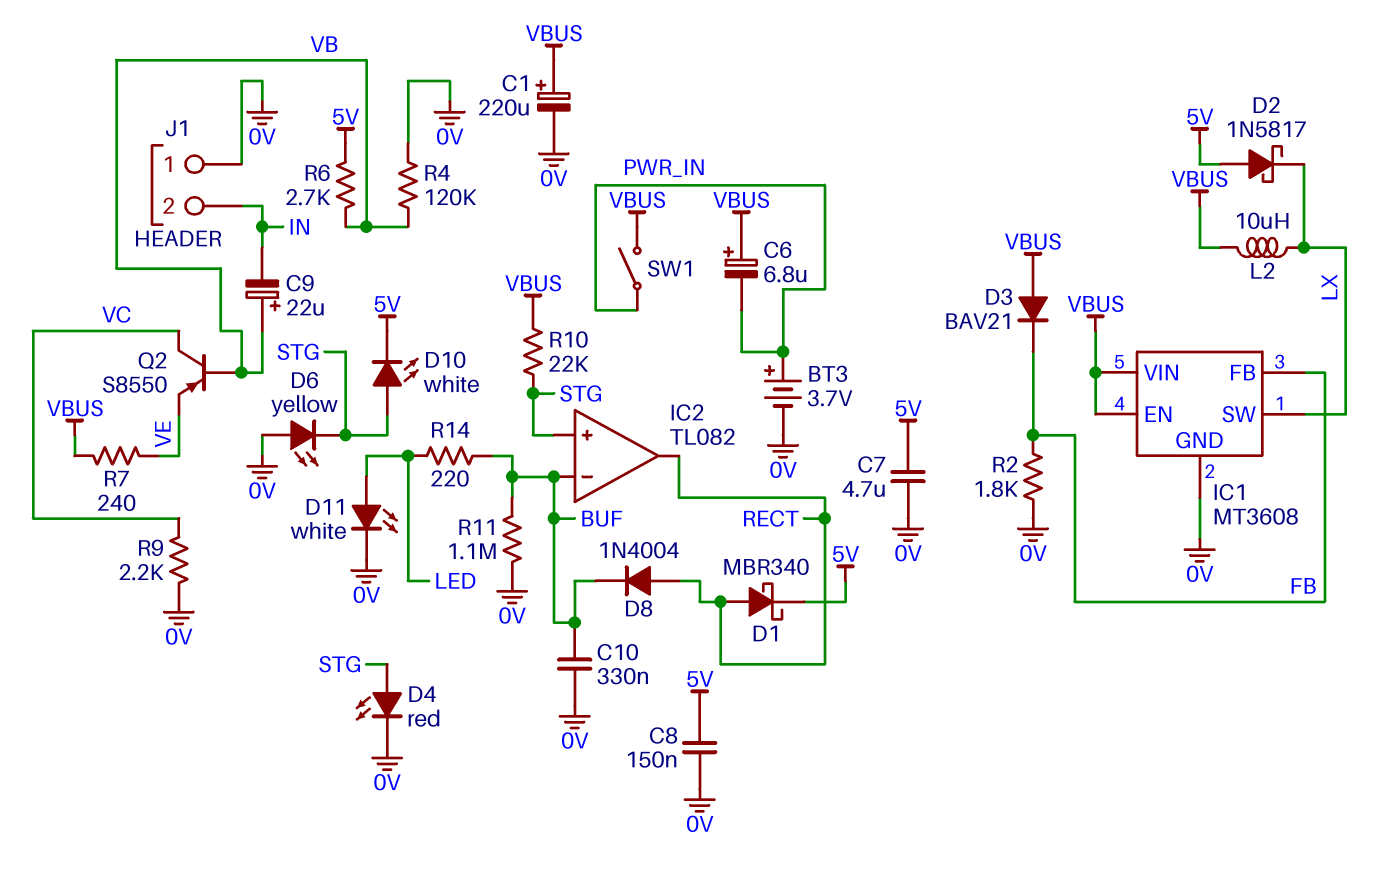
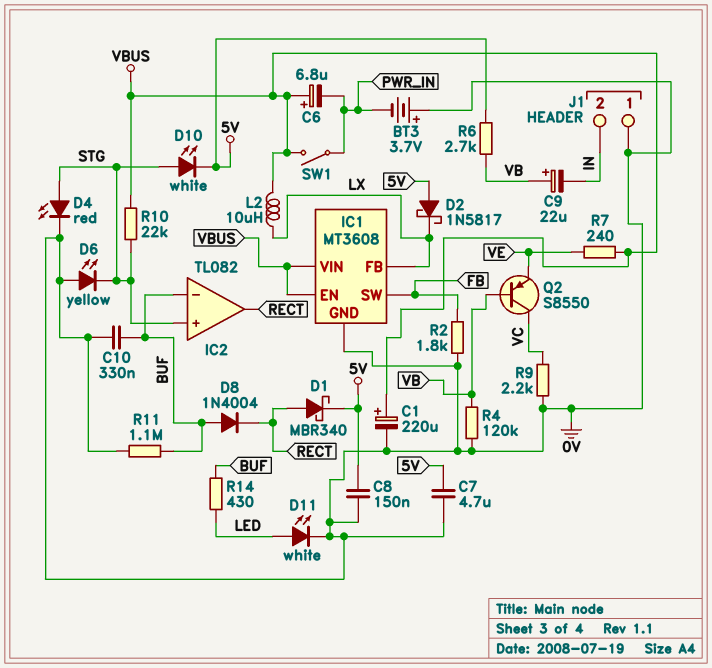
BT3: 3.7V (plus PWR_IN, minus 0V) -> 3.7V (plus 0V, minus PWR_IN)
D3: diode BAV21 (A VBUS, K FB) -> none
D8: diode 1N4004 (A RECT, K BUF) -> diode 1N4004 (A BUF, K RECT)
IC1 pin FB: FB -> LX
IC1 pin SW: LX -> FB
R14: 220 (BUF, LED) -> 430 (BUF, LED)

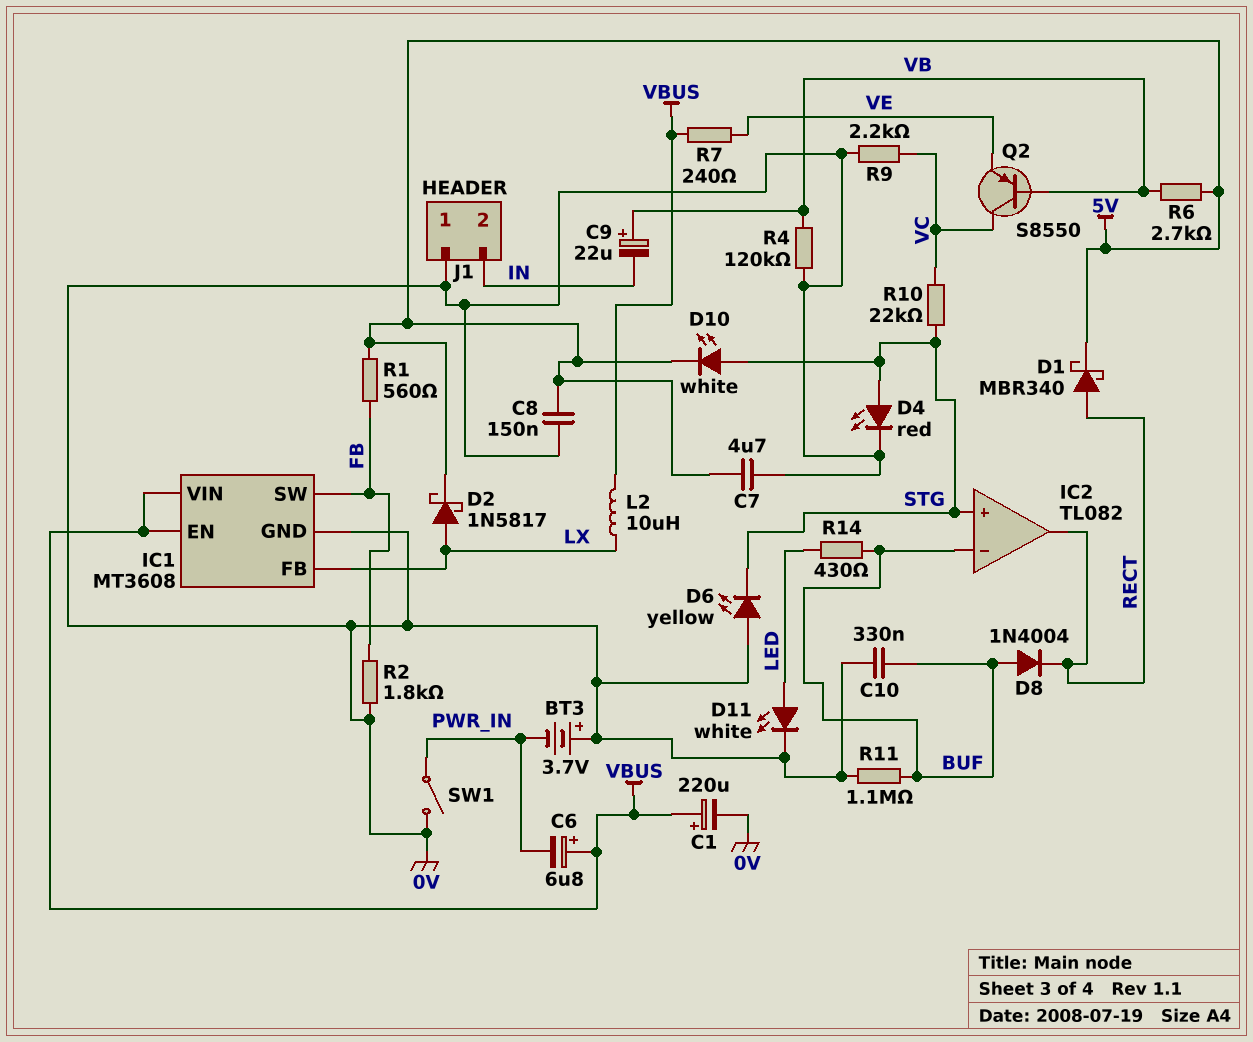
D2: schottky 1N5817 (A 5V, K LX) -> schottky 1N5817 (A LX, K 5V)
R1: none -> 560 (5V, FB)
R10: 22k (STG, VBUS) -> 22k (STG, VC)
SW1: switch (PWR_IN, VBUS) -> switch (0V, PWR_IN)

